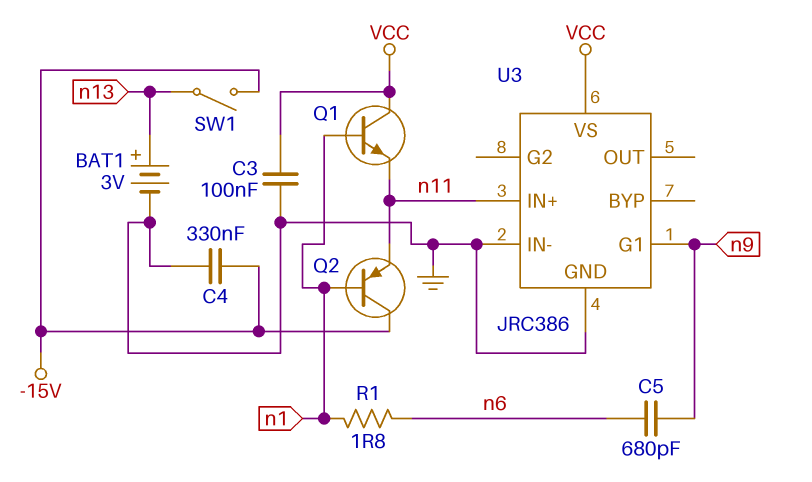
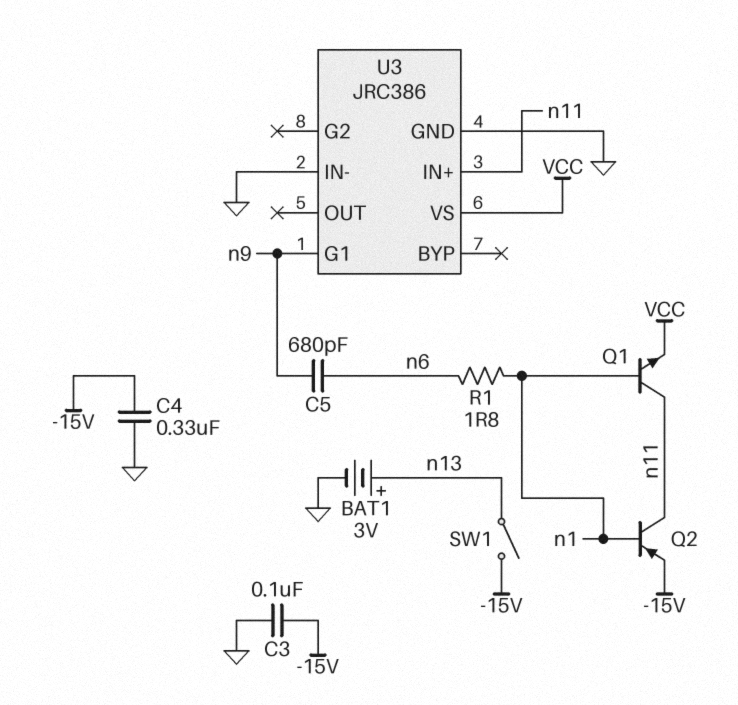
C3: 100nF (GND, VCC) -> 100nF (-15V, GND)
Q1: NPN (B n1, C VCC, E n11) -> NPN (B n1, C n11, E VCC)
Q2: PNP (B n1, C -15V, E n11) -> PNP (B n1, C n11, E -15V)

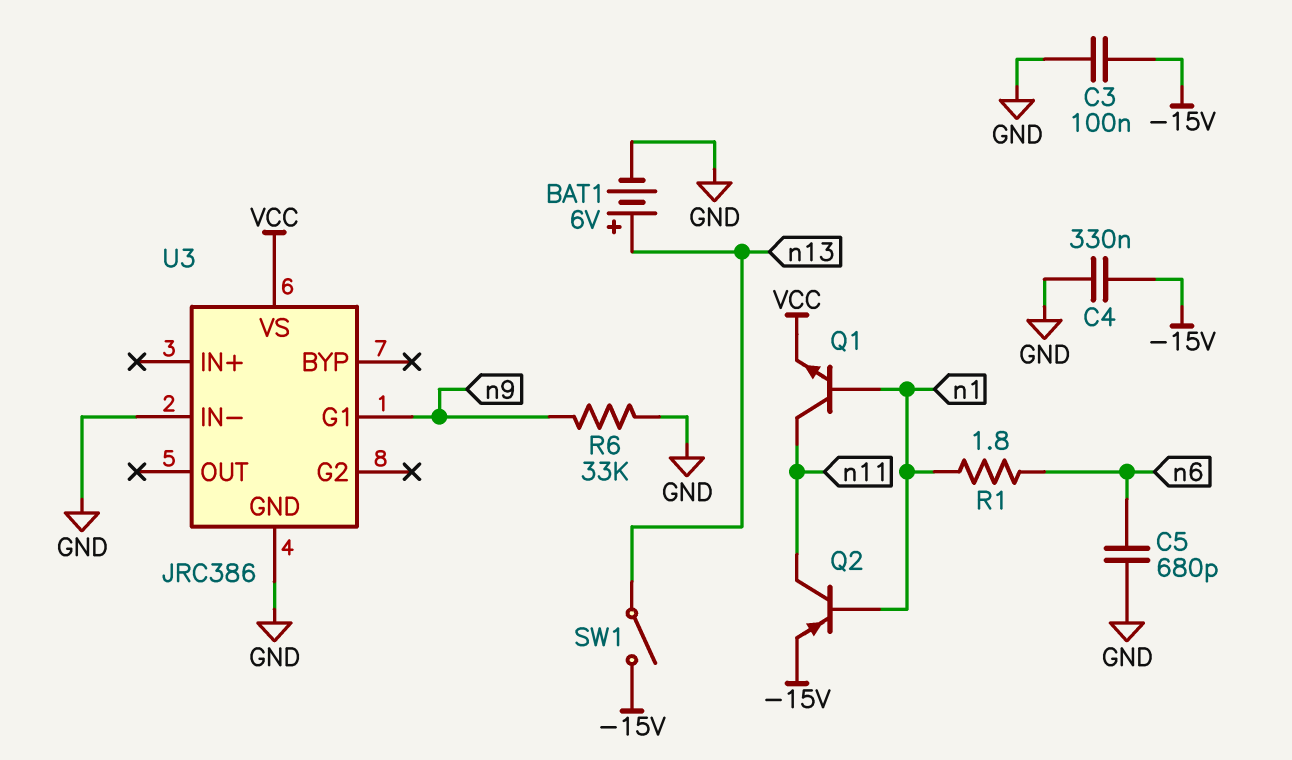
BAT1: 3V (plus n13, minus GND) -> 6V (plus n13, minus GND)
C5: 680pF (n6, n9) -> 680pF (GND, n6)
R6: none -> 33k (GND, n9)
U3 pin IN+: n11 -> none

